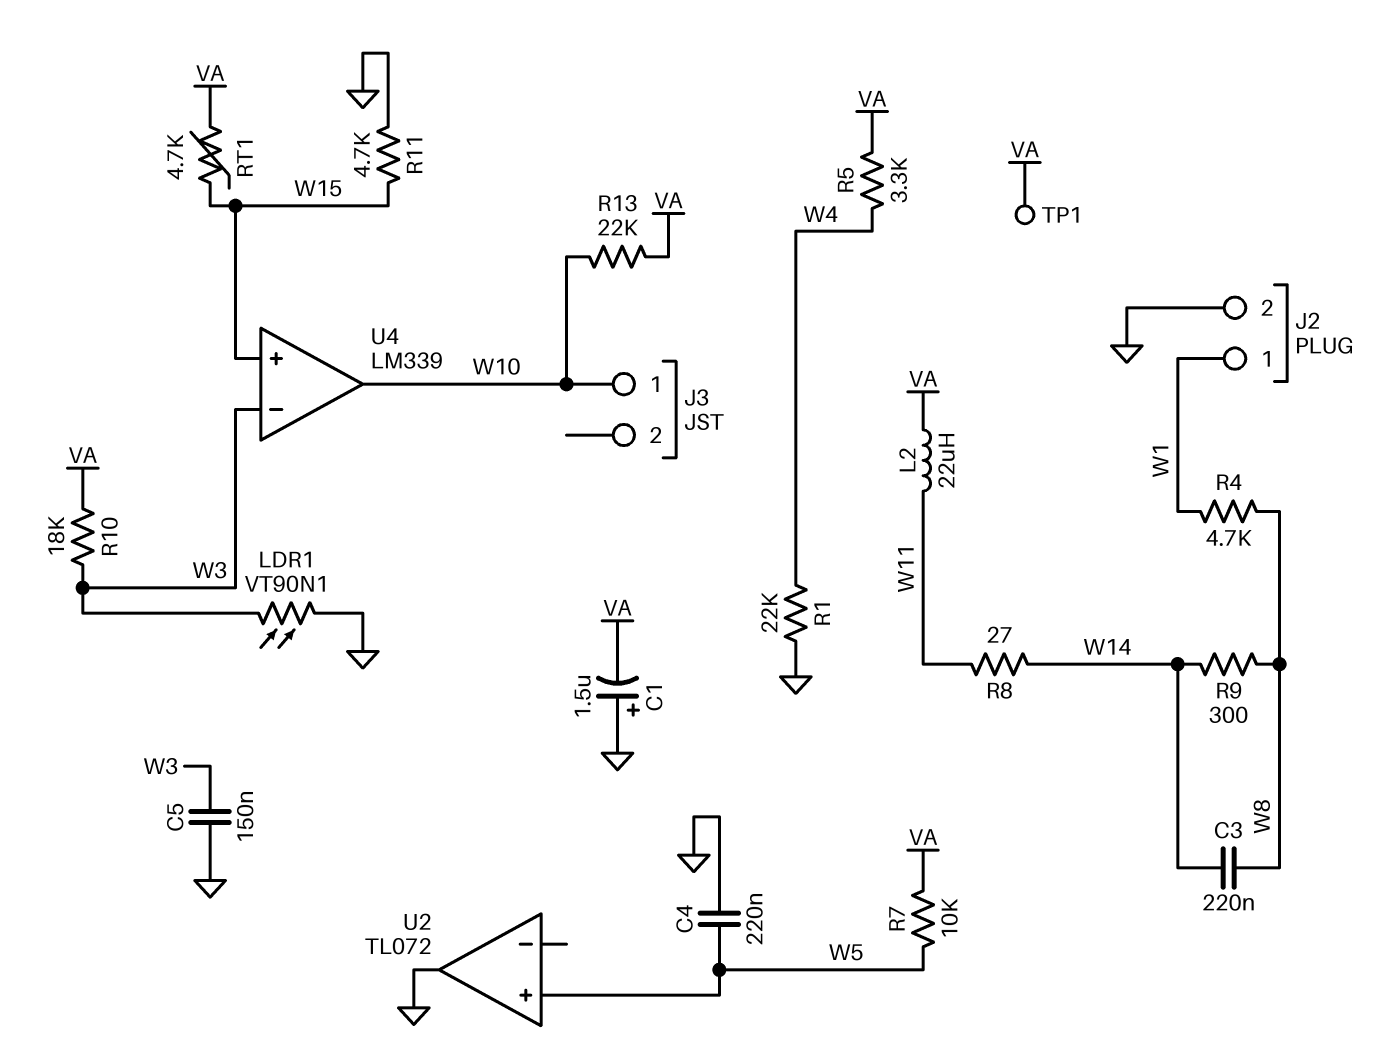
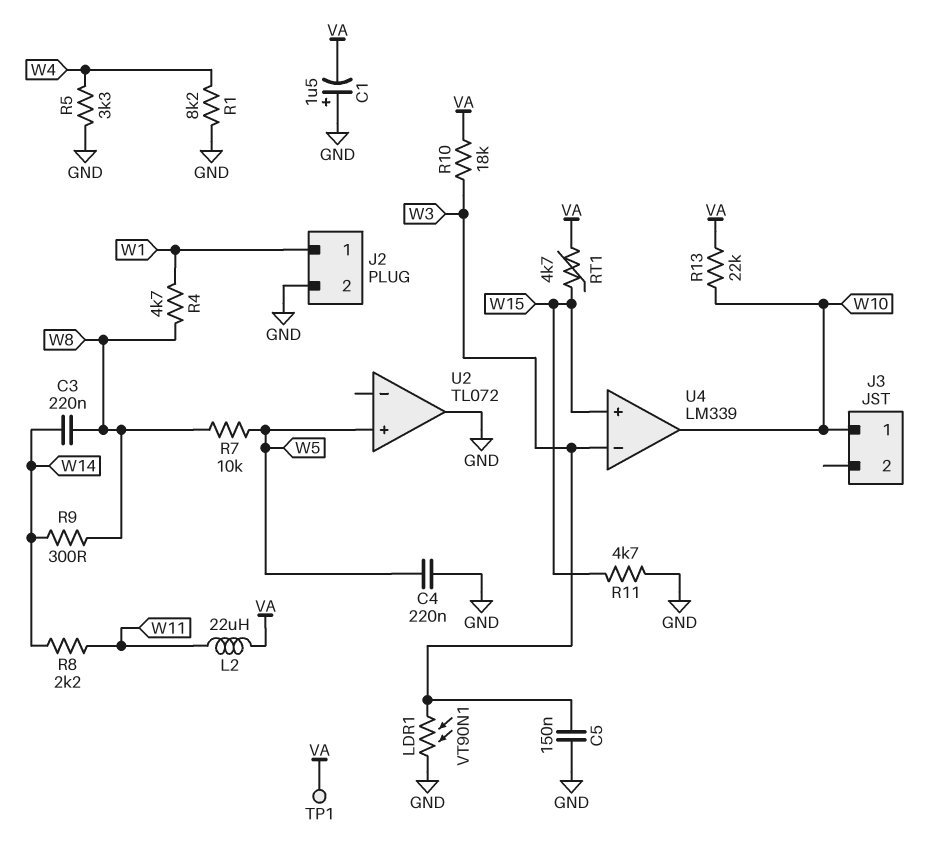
R1: 22k (GND, W4) -> 8.2k (GND, W4)
R5: 3.3k (VA, W4) -> 3.3k (GND, W4)
R7: 10k (VA, W5) -> 10k (W5, W8)
R8: 27 (W11, W14) -> 2.2k (W11, W14)

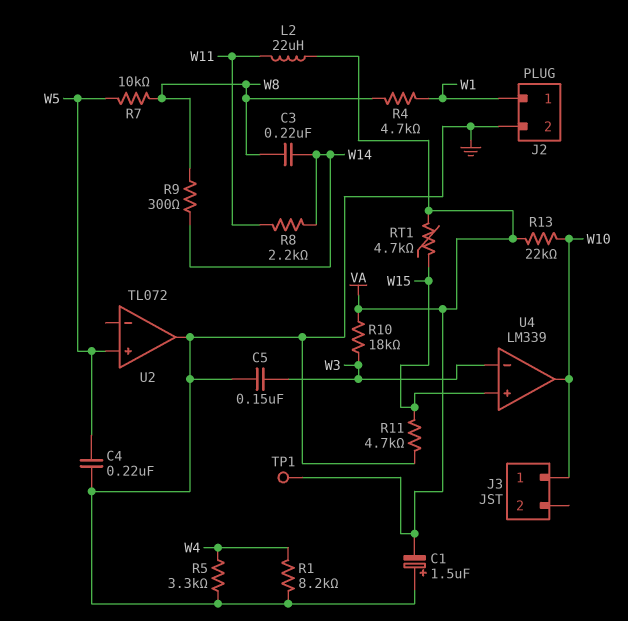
LDR1: VT90N1 (GND, W3) -> none

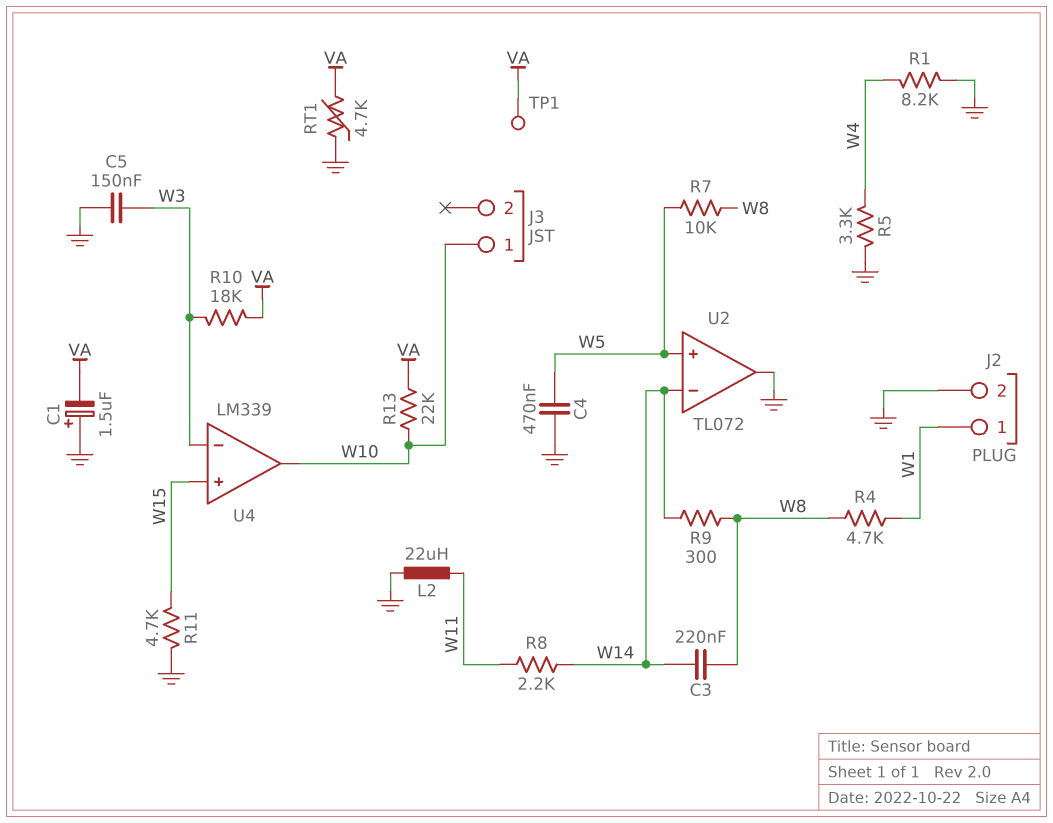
C4: 220nF (GND, W5) -> 470nF (GND, W5)
L2: 22uH (VA, W11) -> 22uH (GND, W11)
RT1: 4.7k (VA, W15) -> 4.7k (GND, VA)
U2 pin in-: none -> W14

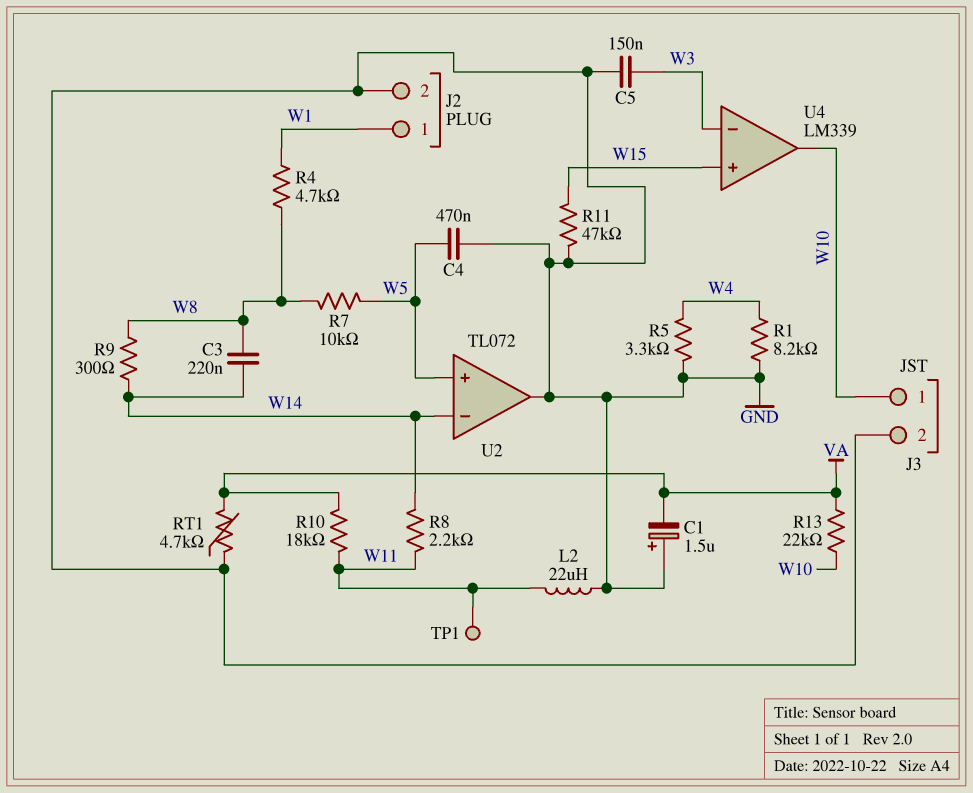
J3 pin 2: none -> GND
R10: 18k (VA, W3) -> 18k (VA, W11)
R11: 4.7k (GND, W15) -> 47k (GND, W15)
TP1: test point (VA) -> test point (W11)

